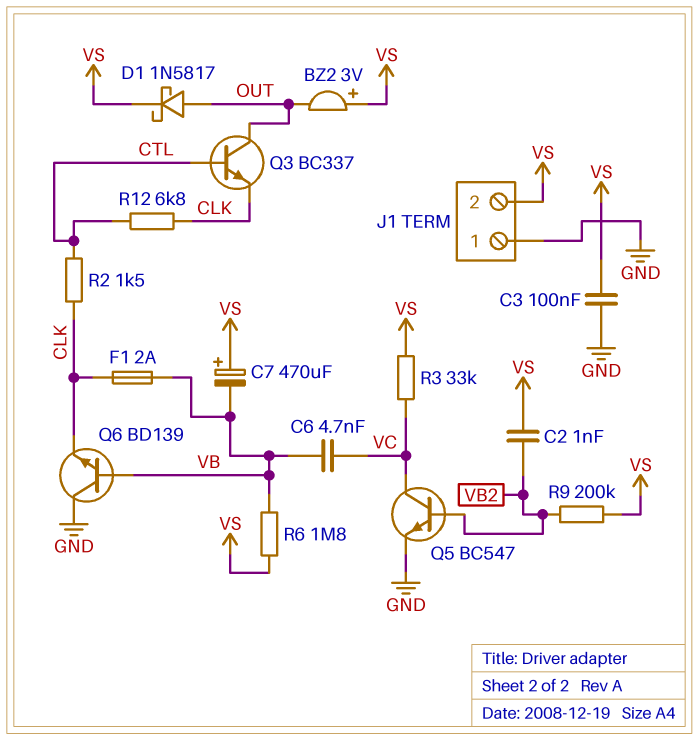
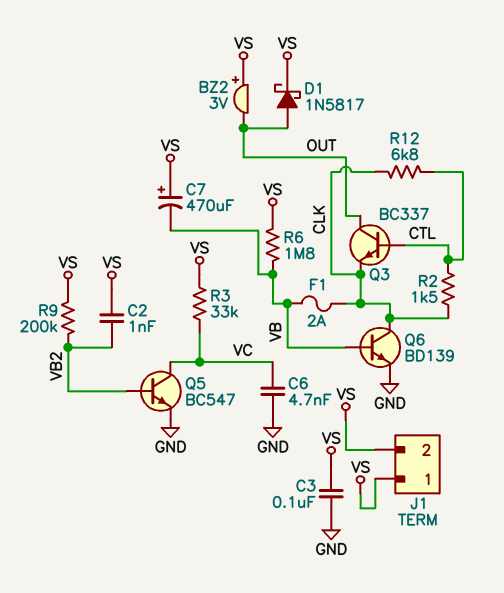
C6: 4.7nF (VB, VC) -> 4.7nF (GND, VC)
J1 pin 1: GND -> VS
Q6: NPN BD139 (B VB, C GND, E CLK) -> NPN BD139 (B VB, C CLK, E GND)

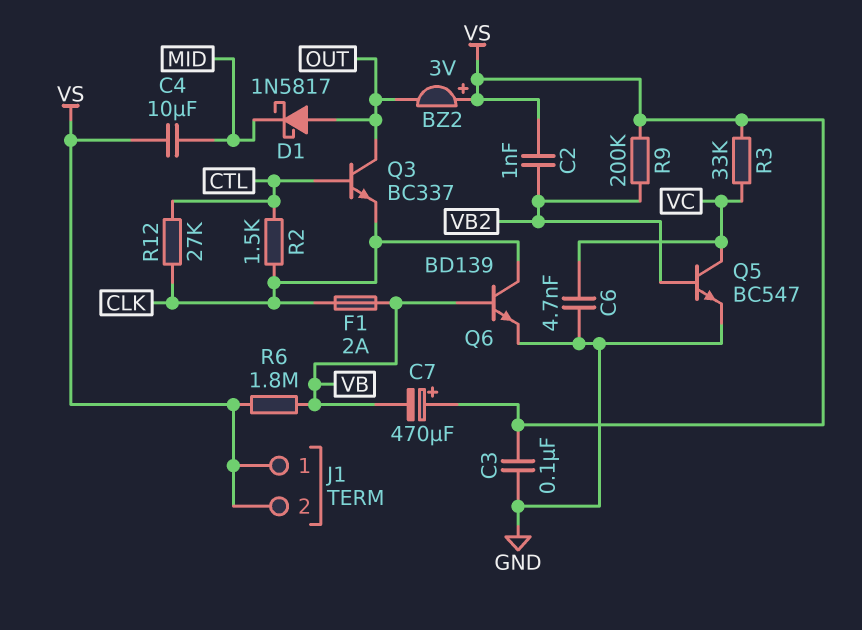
C4: none -> 10uF (MID, VS)
D1: schottky 1N5817 (A OUT, K VS) -> schottky 1N5817 (A OUT, K MID)
R12: 6.8k (CLK, CTL) -> 27k (CLK, CTL)

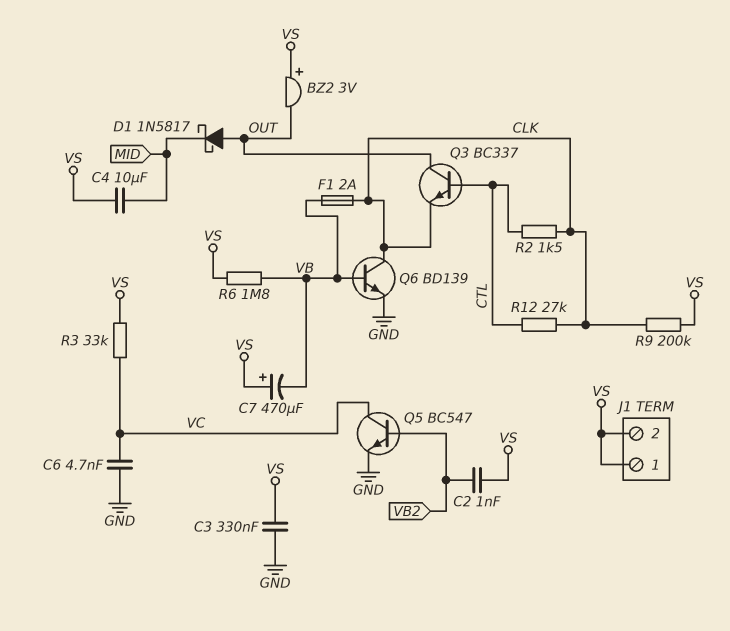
C3: 100nF (GND, VS) -> 330nF (GND, VS)
R9: 200k (VB2, VS) -> 200k (CLK, VS)

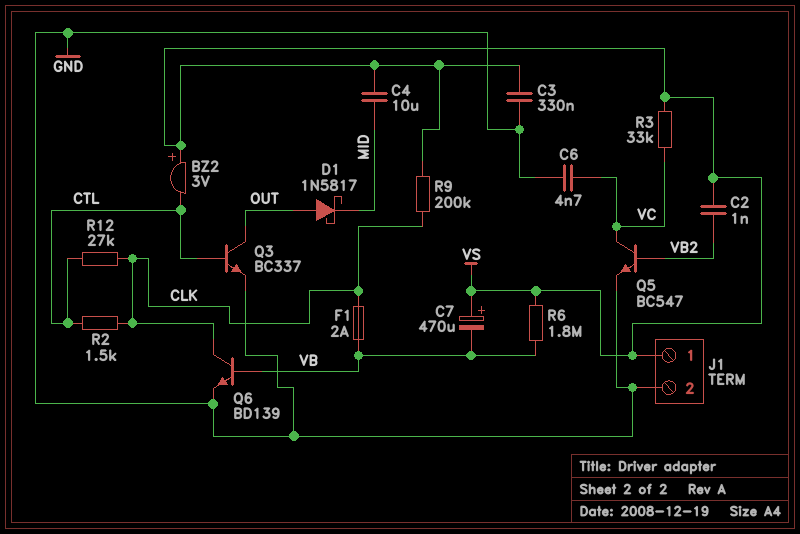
BZ2: buzzer 3V (plus VS, minus OUT) -> buzzer 3V (plus VS, minus CTL)
J1 pin 2: VS -> GND
Q3: NPN BC337 (B CTL, C OUT, E CLK) -> NPN BC337 (B CTL, C OUT, E GND)

